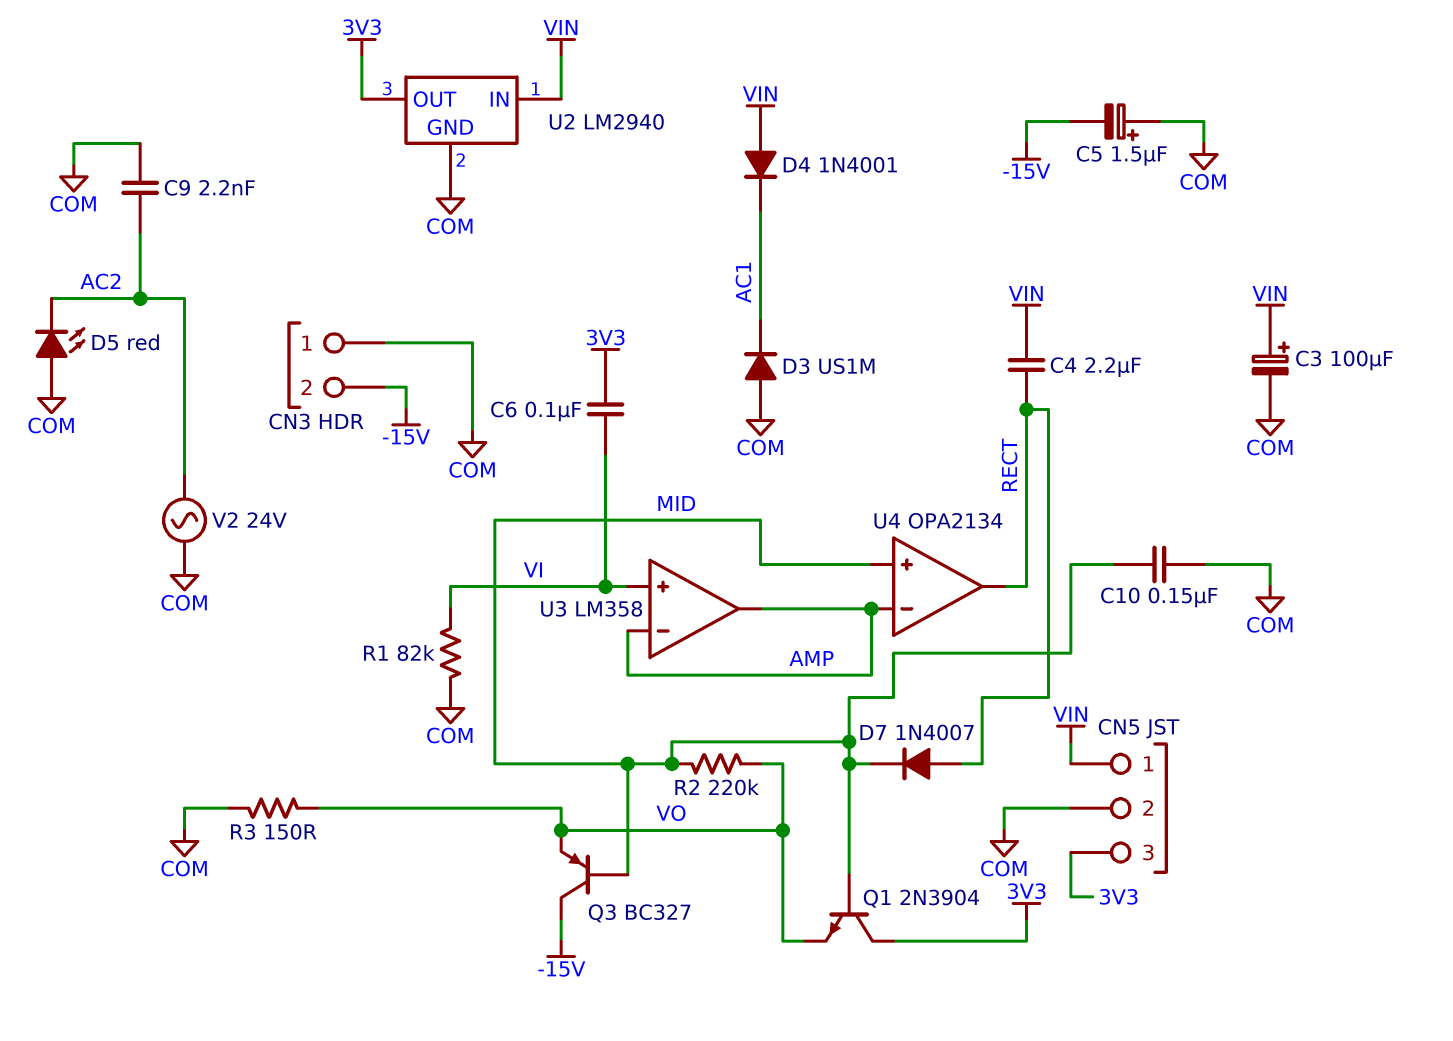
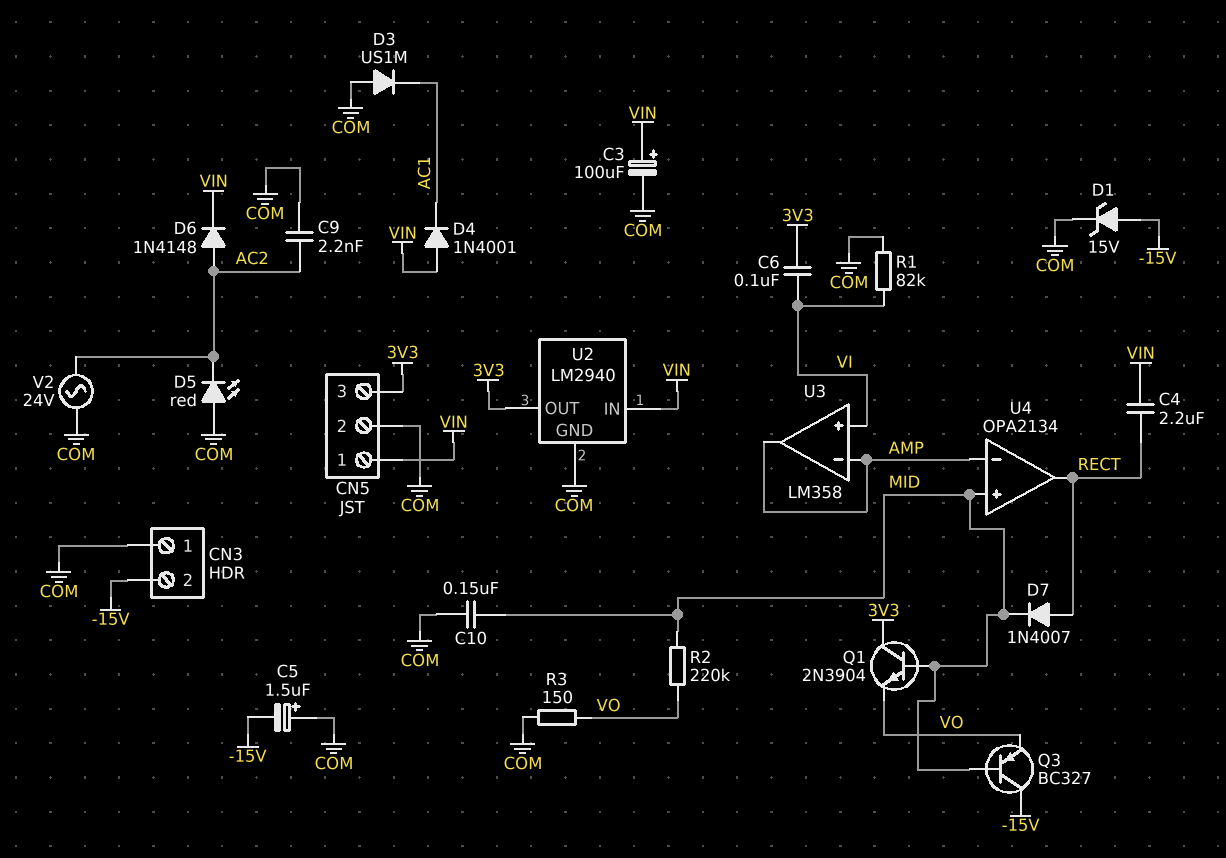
D1: none -> zener 15V (A -15V, K COM)
D6: none -> diode 1N4148 (A AC2, K VIN)

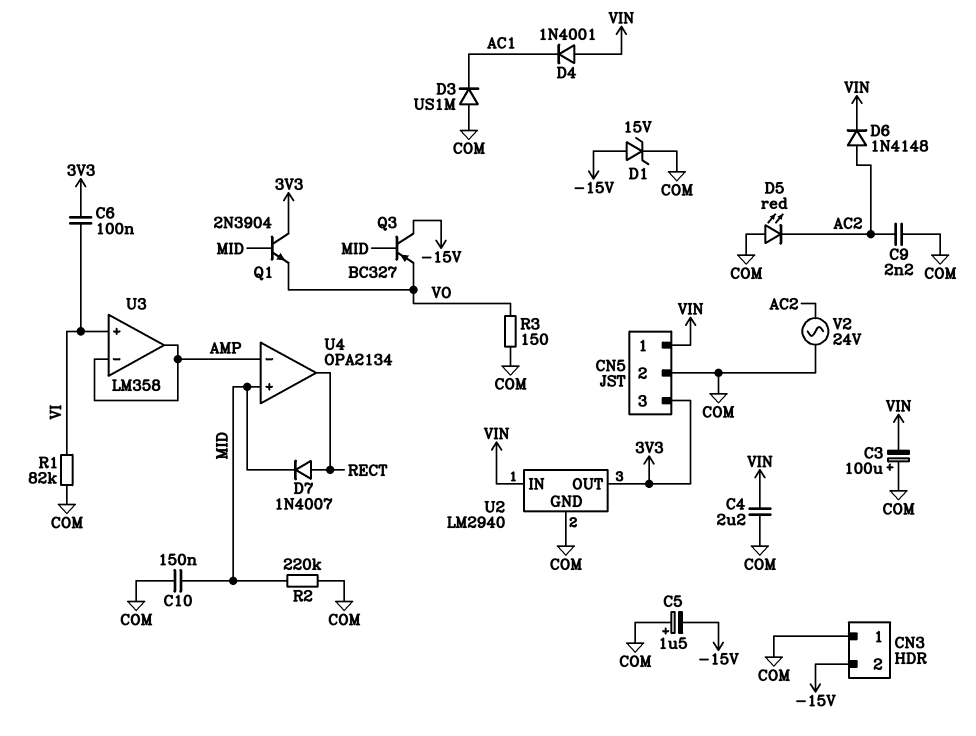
C3: 100uF (plus VIN, minus COM) -> 100uF (plus COM, minus VIN)
C4: 2.2uF (RECT, VIN) -> 2.2uF (COM, VIN)
R2: 220k (MID, VO) -> 220k (COM, MID)

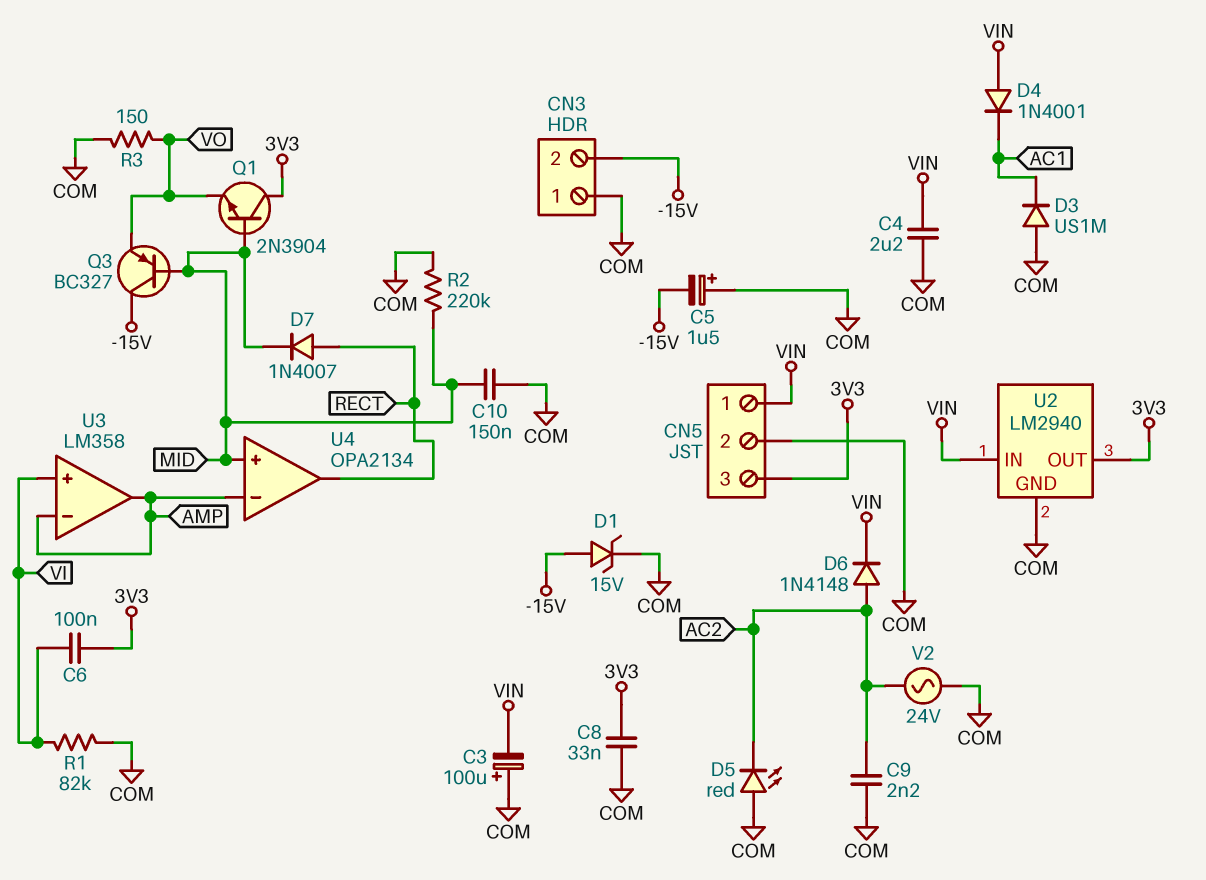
C8: none -> 33nF (3V3, COM)

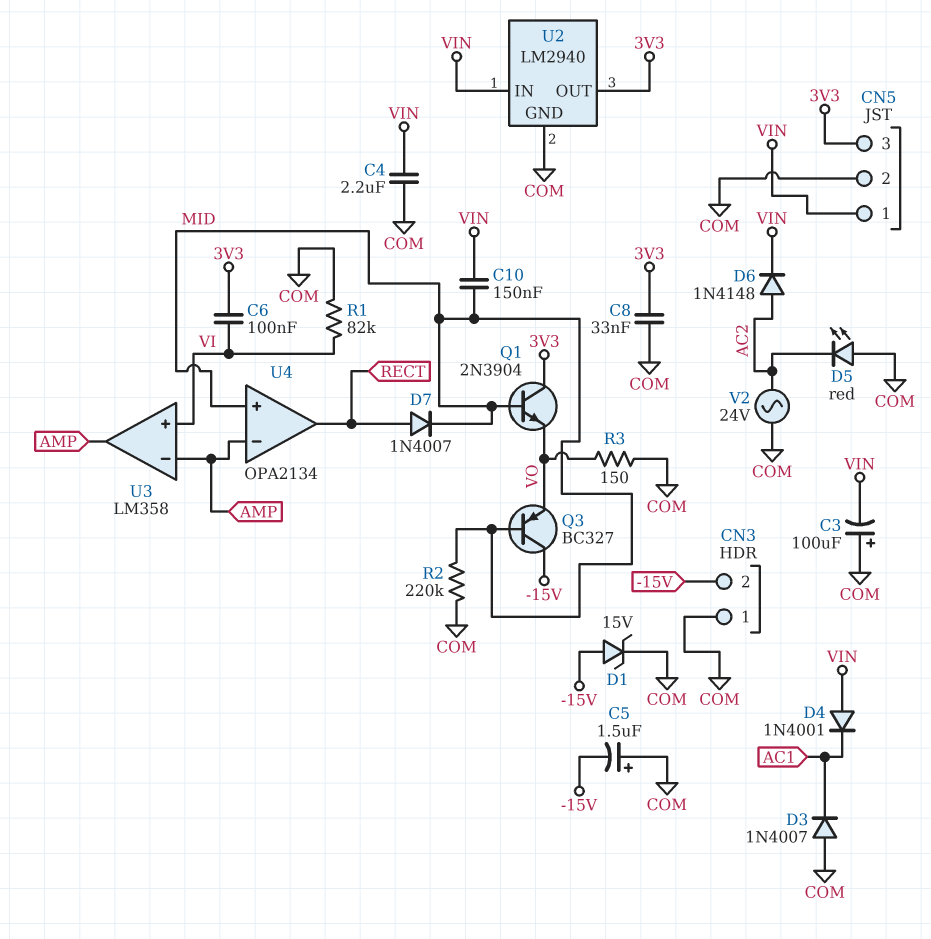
C9: 2.2nF (AC2, COM) -> none
C10: 150nF (COM, MID) -> 150nF (MID, VIN)
D3: diode US1M (A COM, K AC1) -> diode 1N4007 (A COM, K AC1)

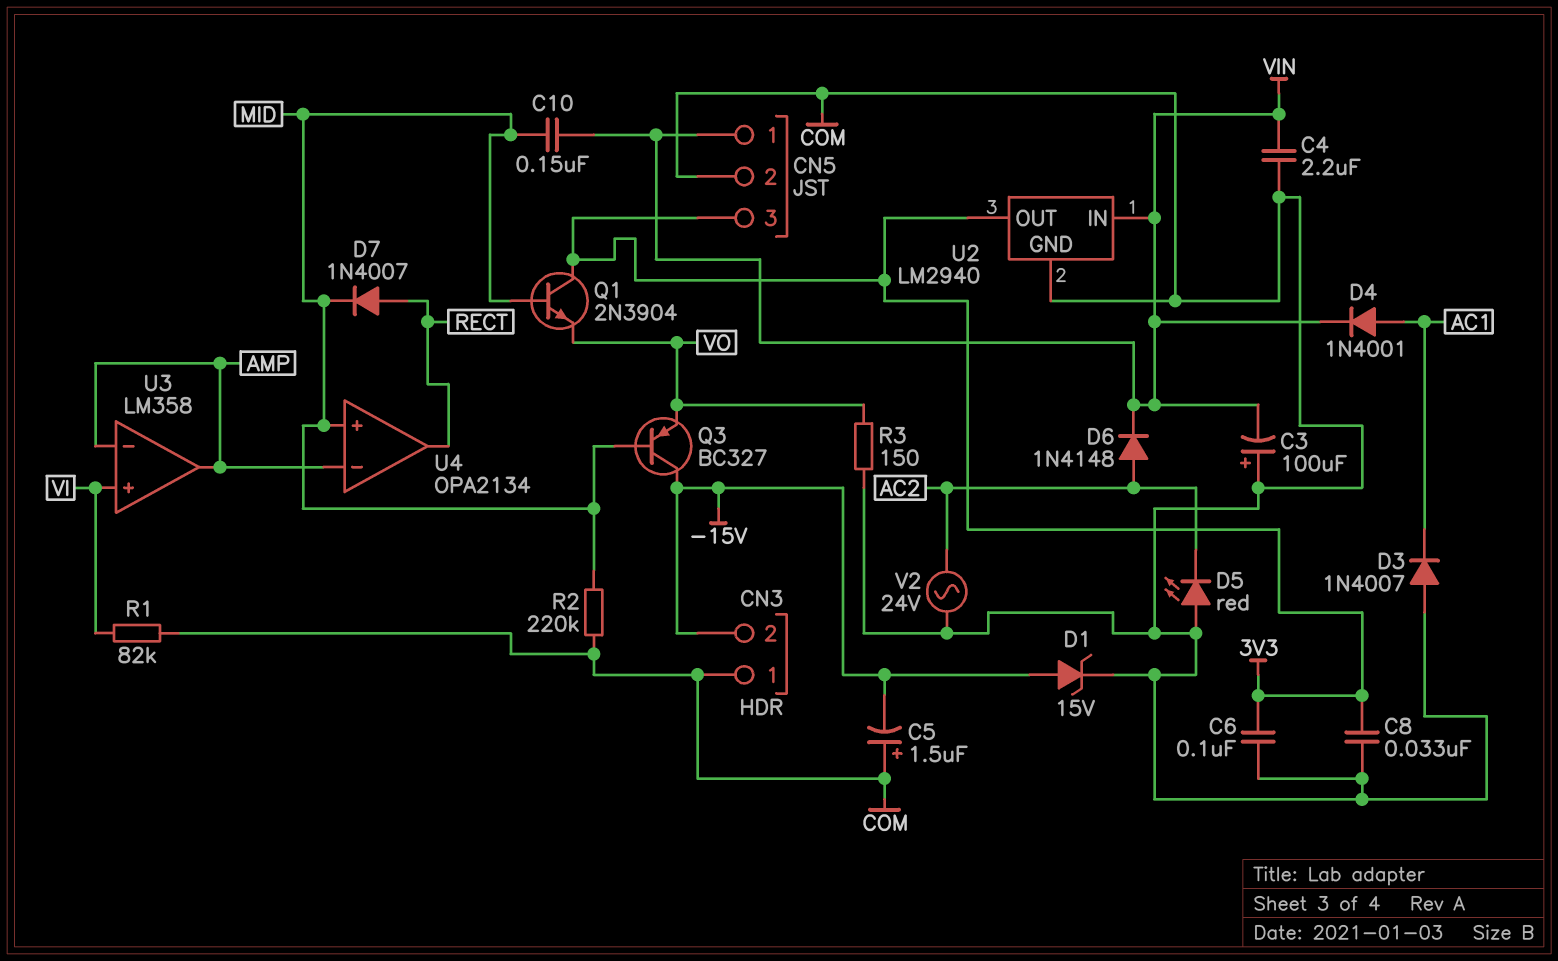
C6: 100nF (3V3, VI) -> 100nF (3V3, COM)
D4: diode 1N4001 (A VIN, K AC1) -> diode 1N4001 (A AC1, K VIN)

